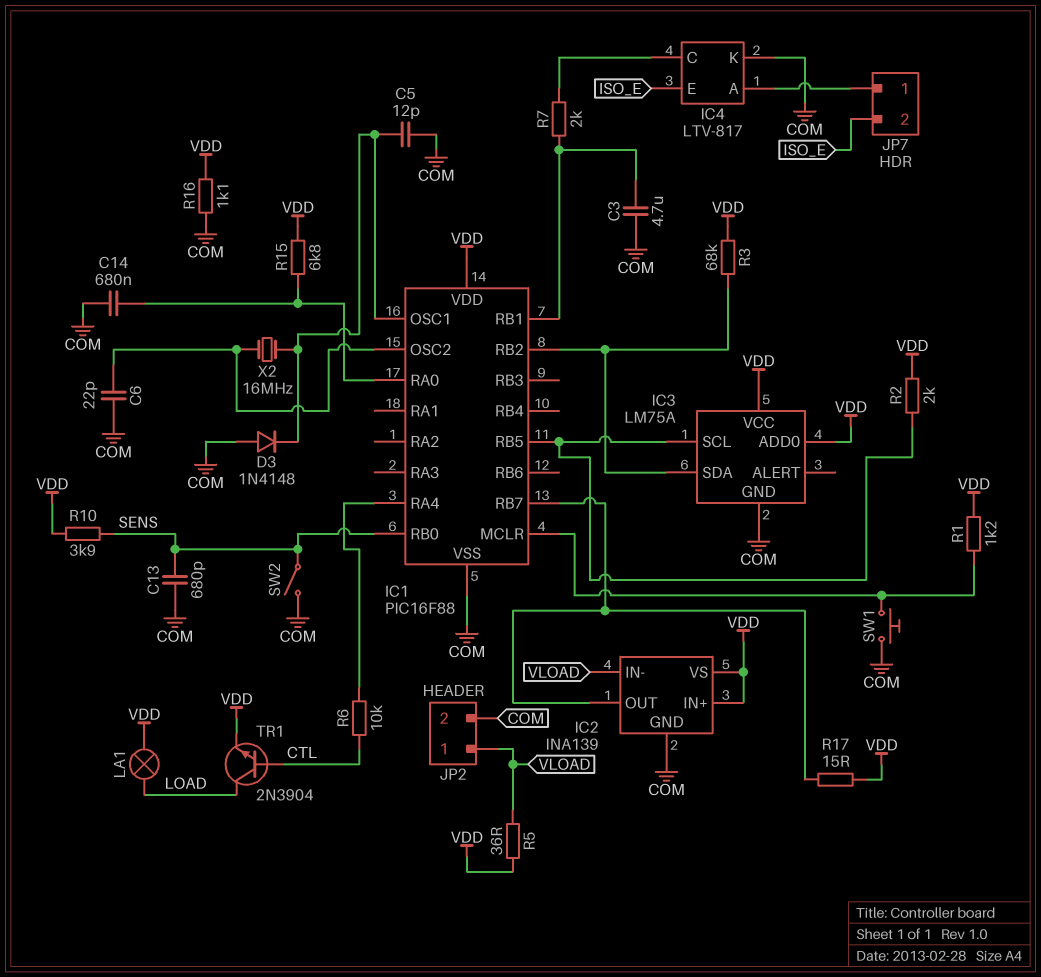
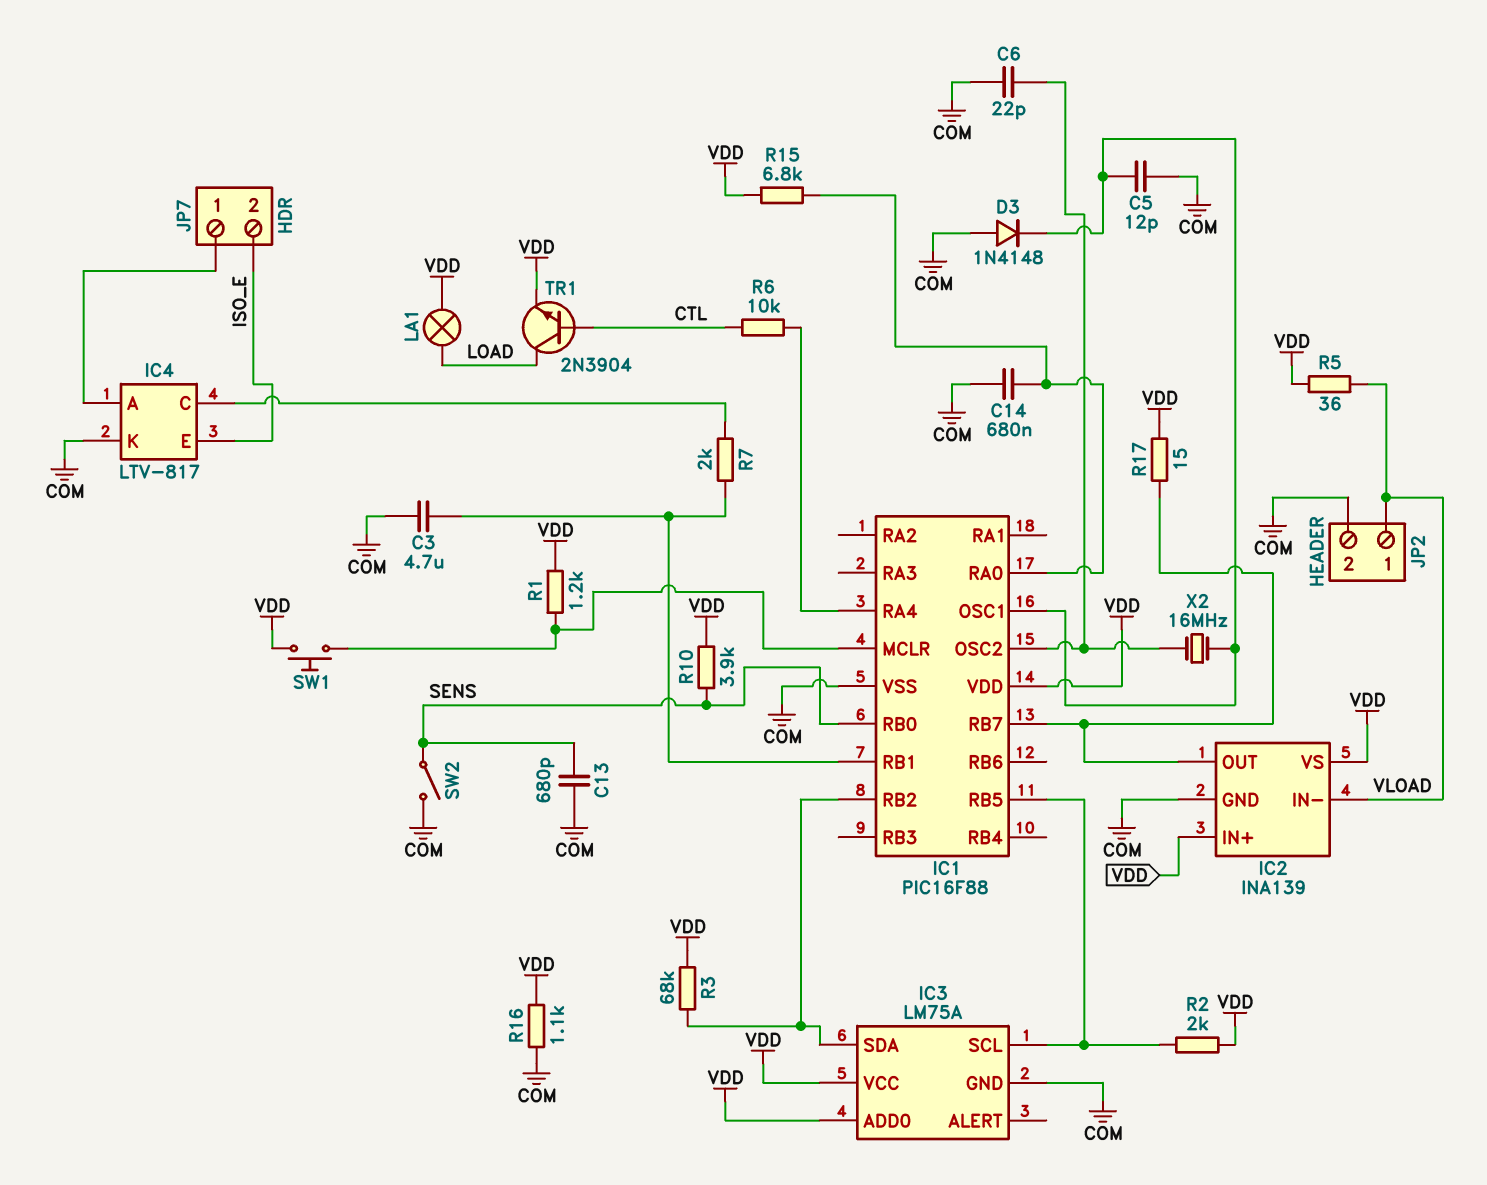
SW1: button (COM, IC1/MCLR) -> button (IC1/MCLR, VDD)

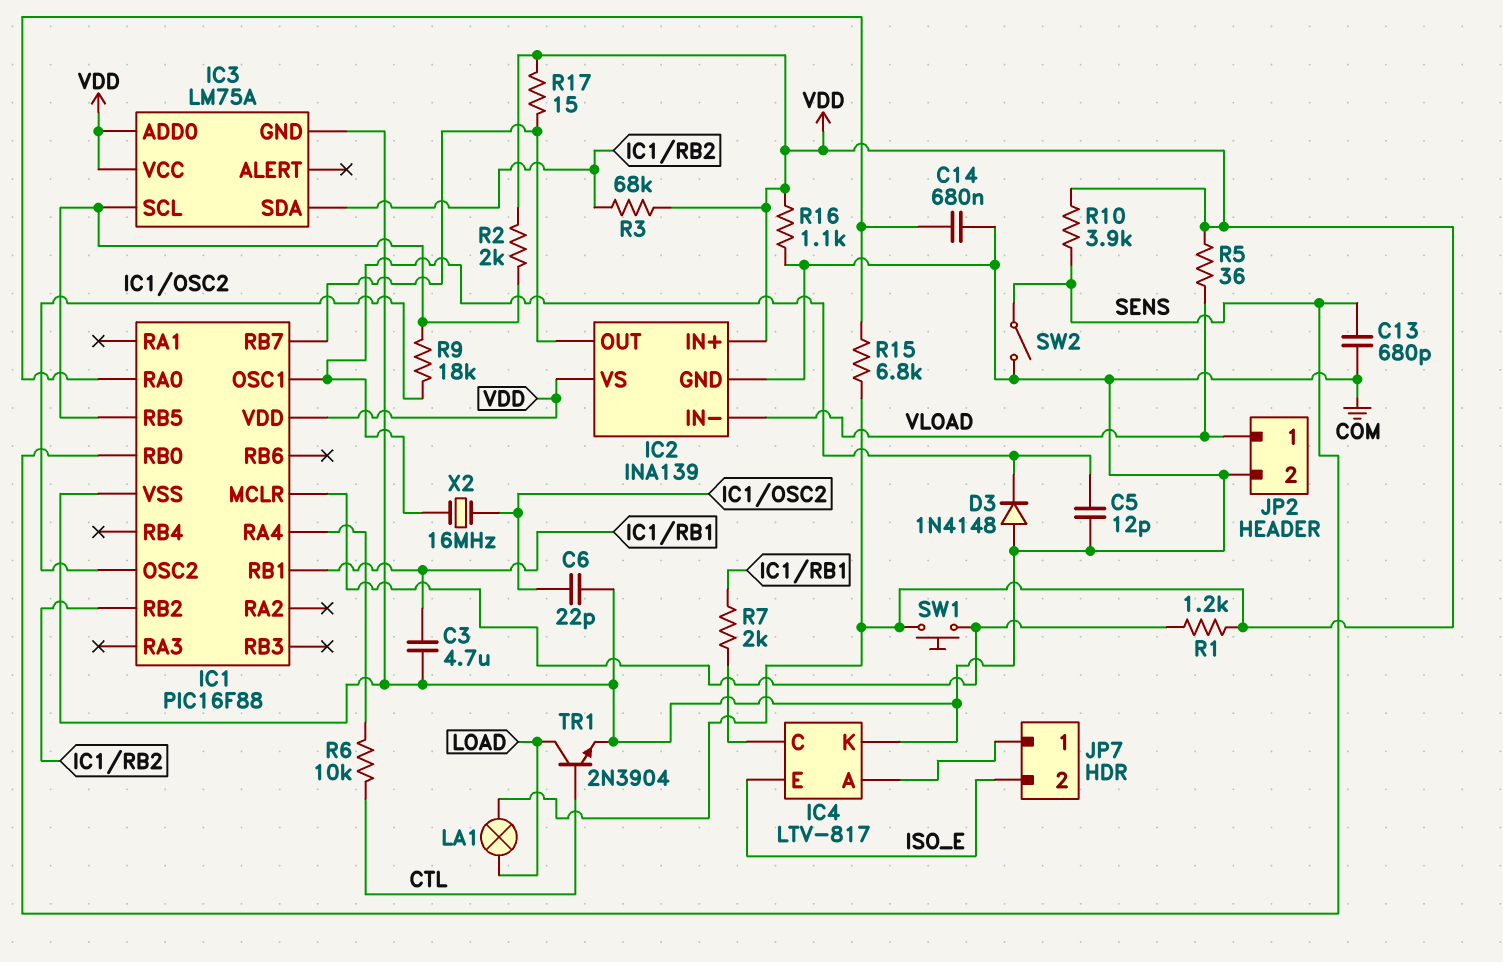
R9: none -> 18k (IC1/OSC2, IC1/RB5)
TR1: NPN 2N3904 (B CTL, C LOAD, E VDD) -> NPN 2N3904 (B CTL, C LOAD, E COM)

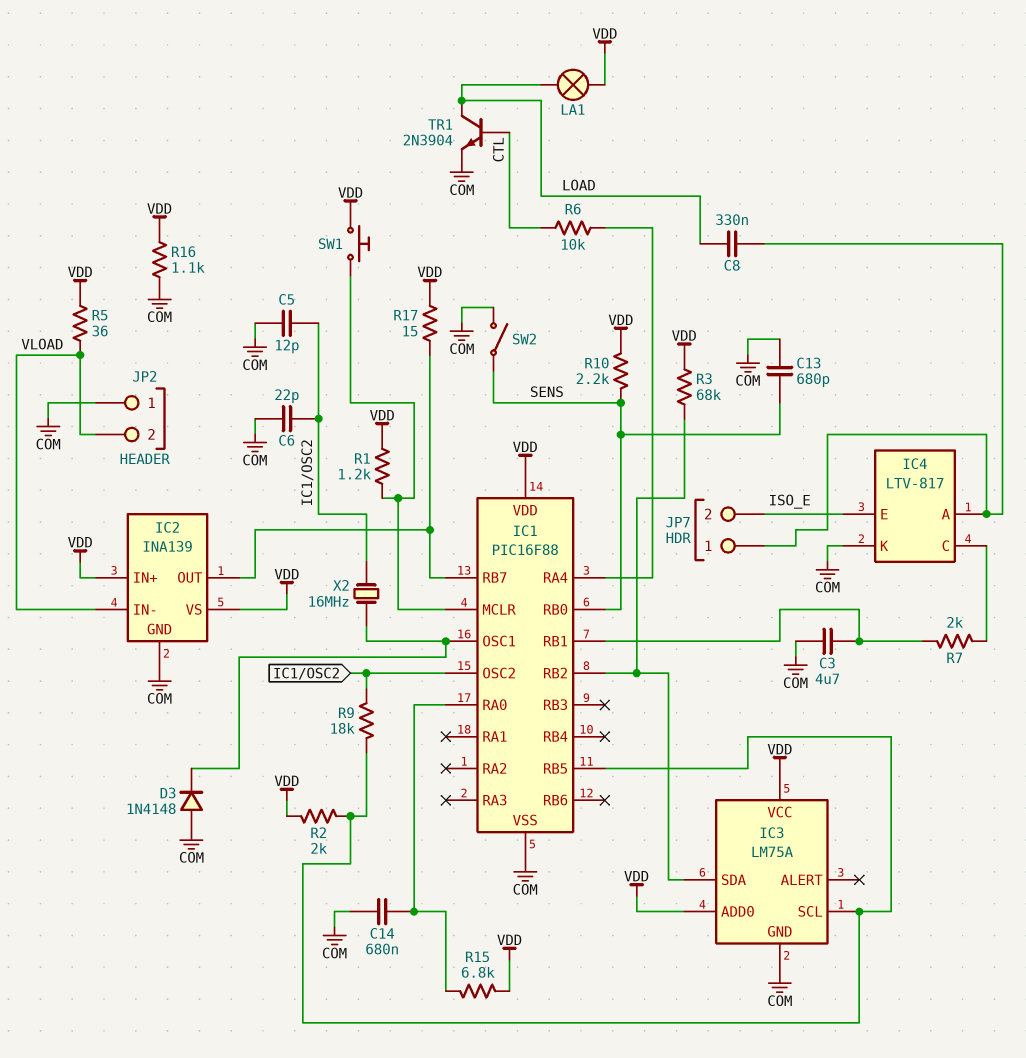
C5: 12pF (COM, IC1/OSC1) -> 12pF (COM, IC1/OSC2)
C8: none -> 330nF (IC4/A, LOAD)
JP2 pin 1: VLOAD -> COM
JP2 pin 2: COM -> VLOAD
R10: 3.9k (SENS, VDD) -> 2.2k (SENS, VDD)

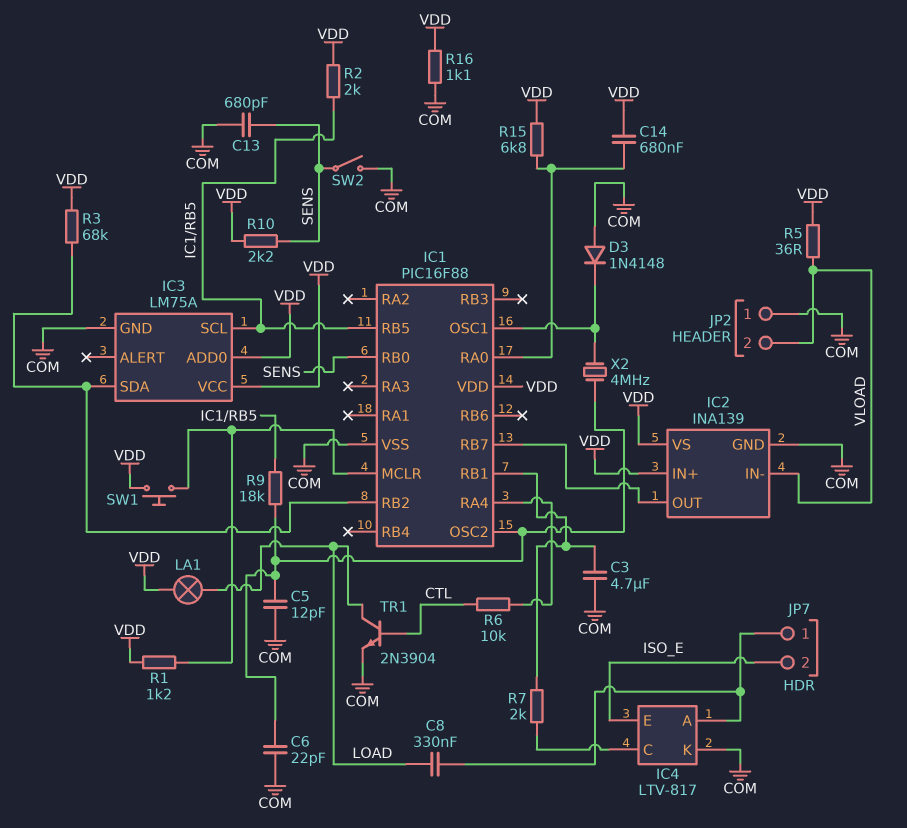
C14: 680nF (COM, IC1/RA0) -> 680nF (IC1/RA0, VDD)
R17: 15 (IC1/RB7, VDD) -> none
X2: 16MHz (IC1/OSC1, IC1/OSC2) -> 4MHz (IC1/OSC1, IC1/OSC2)

